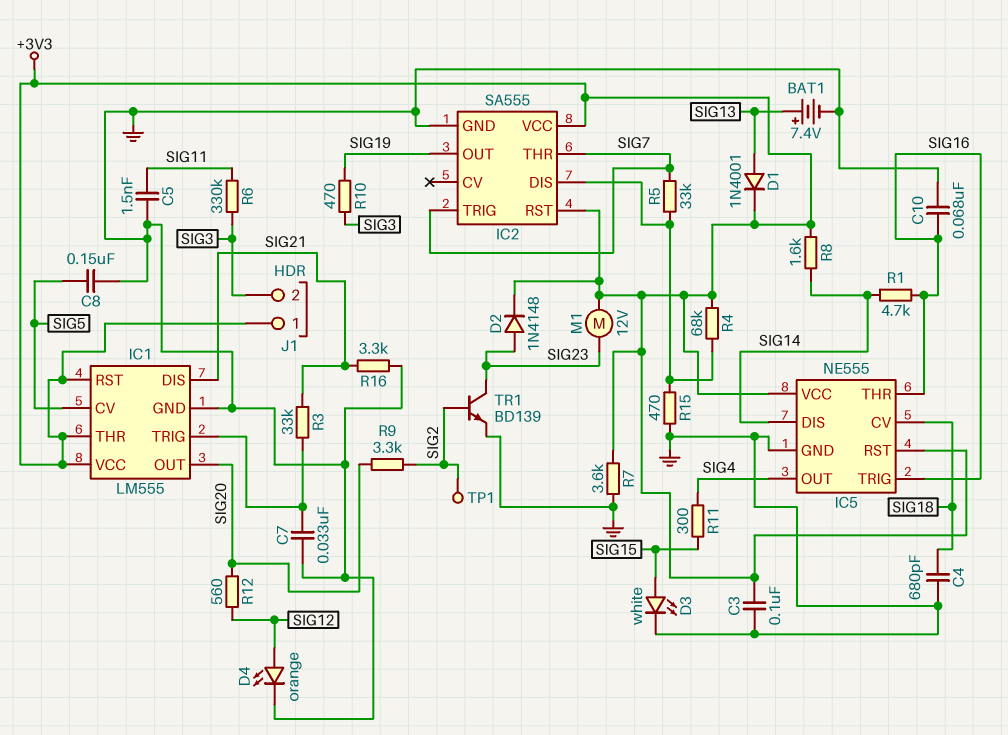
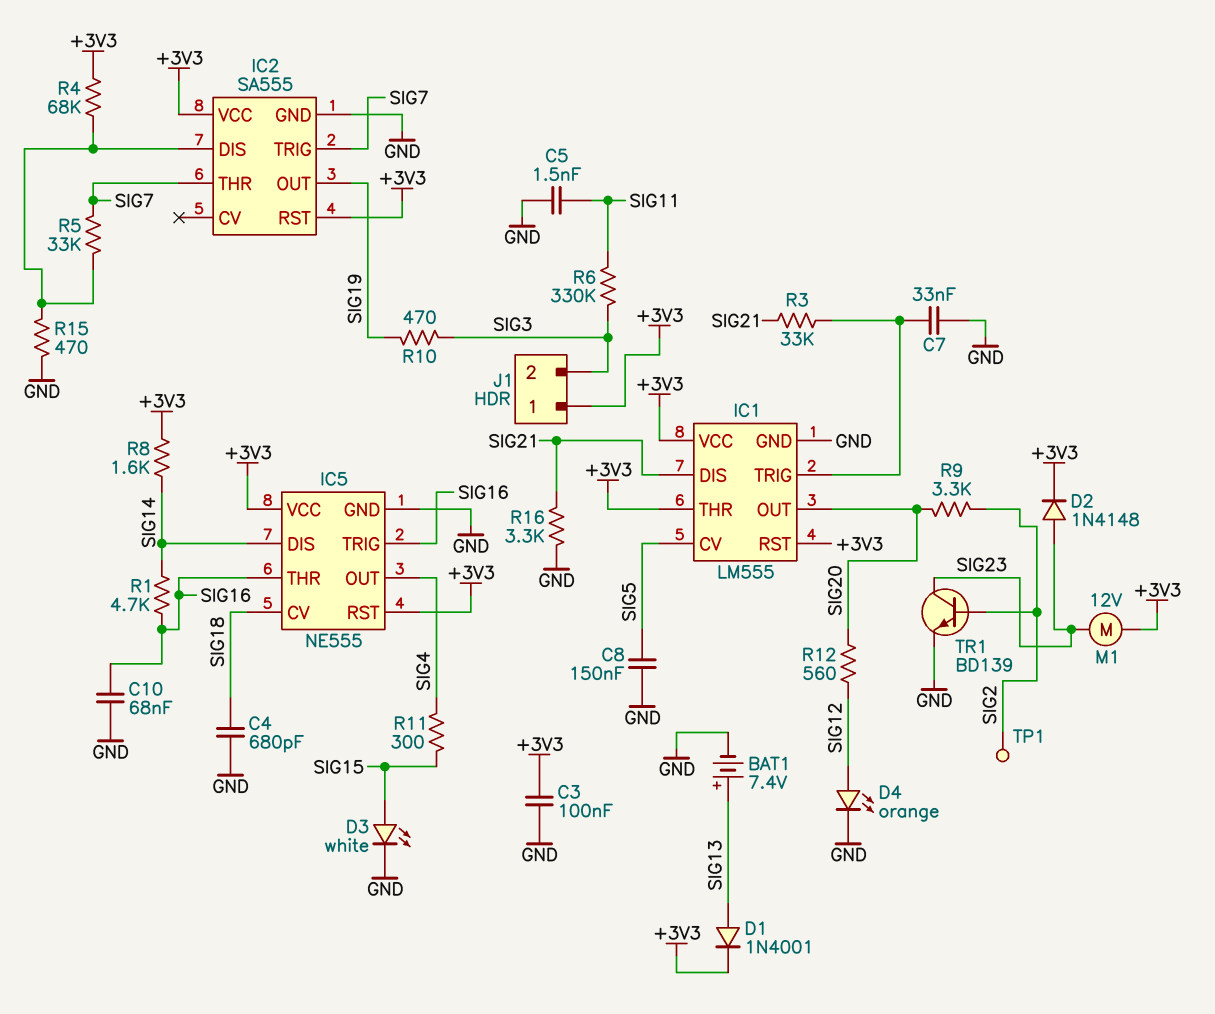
R7: 3.6k (+3V3, GND) -> none

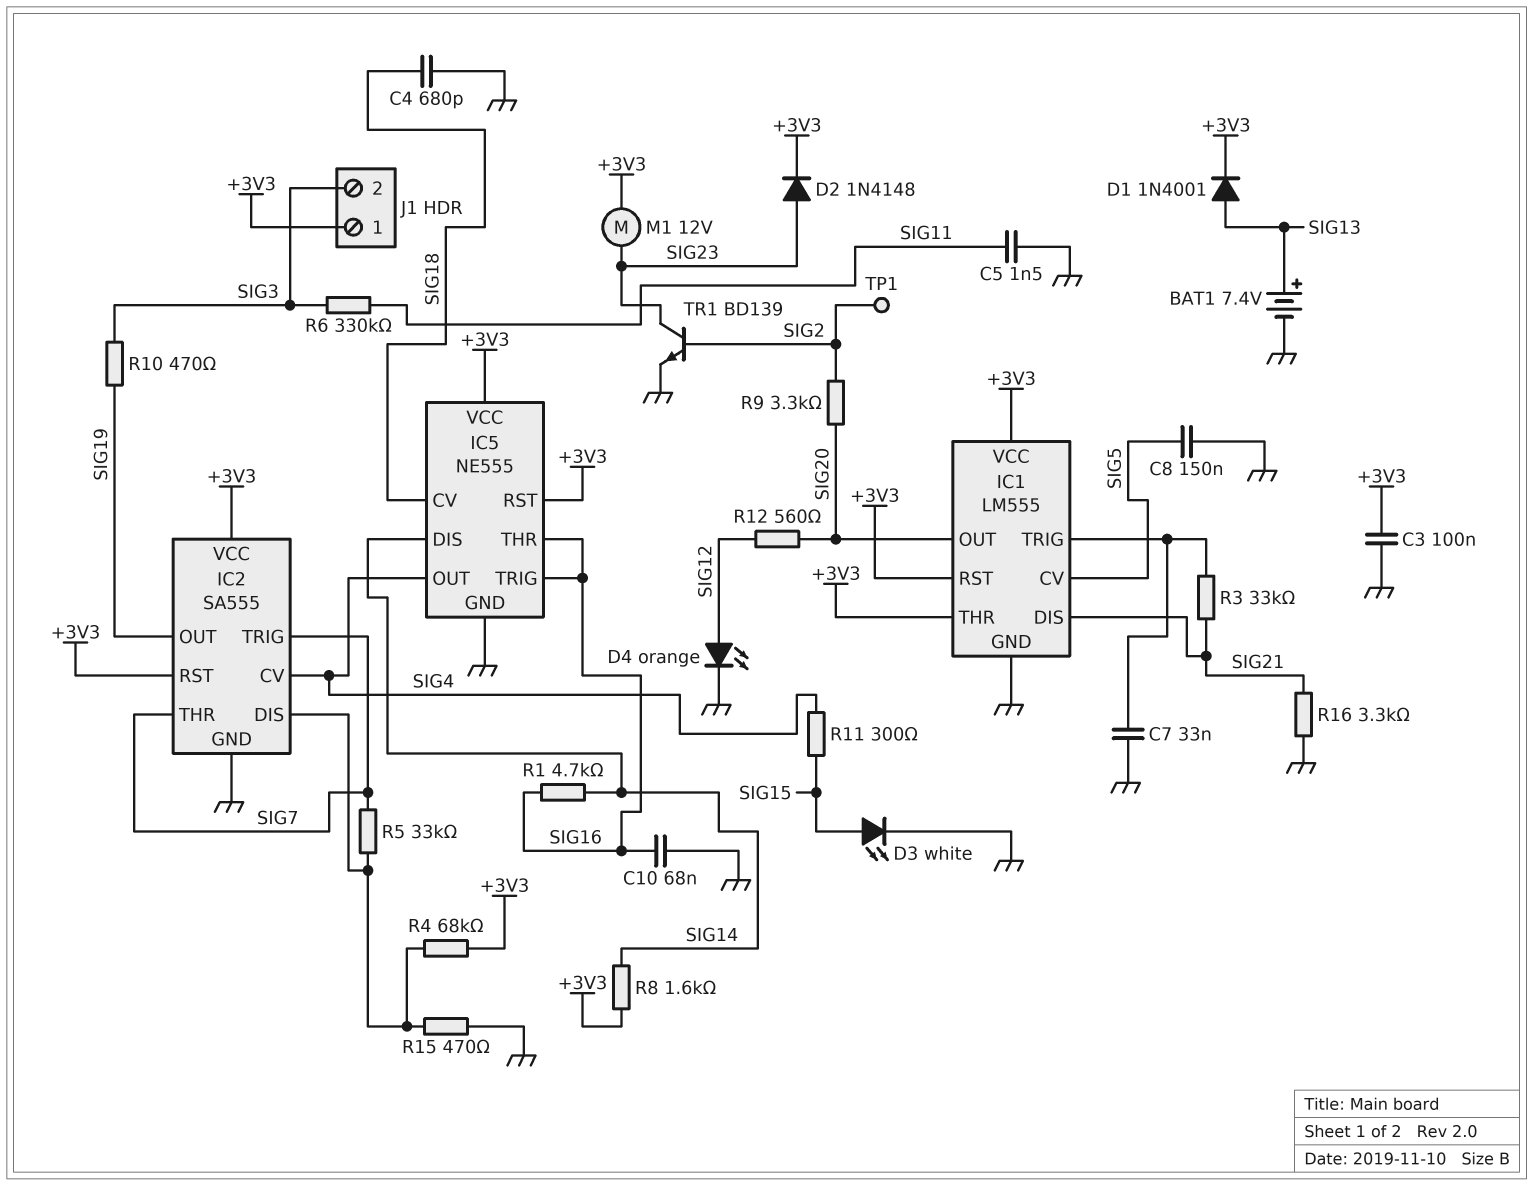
IC2 pin CV: none -> SIG4

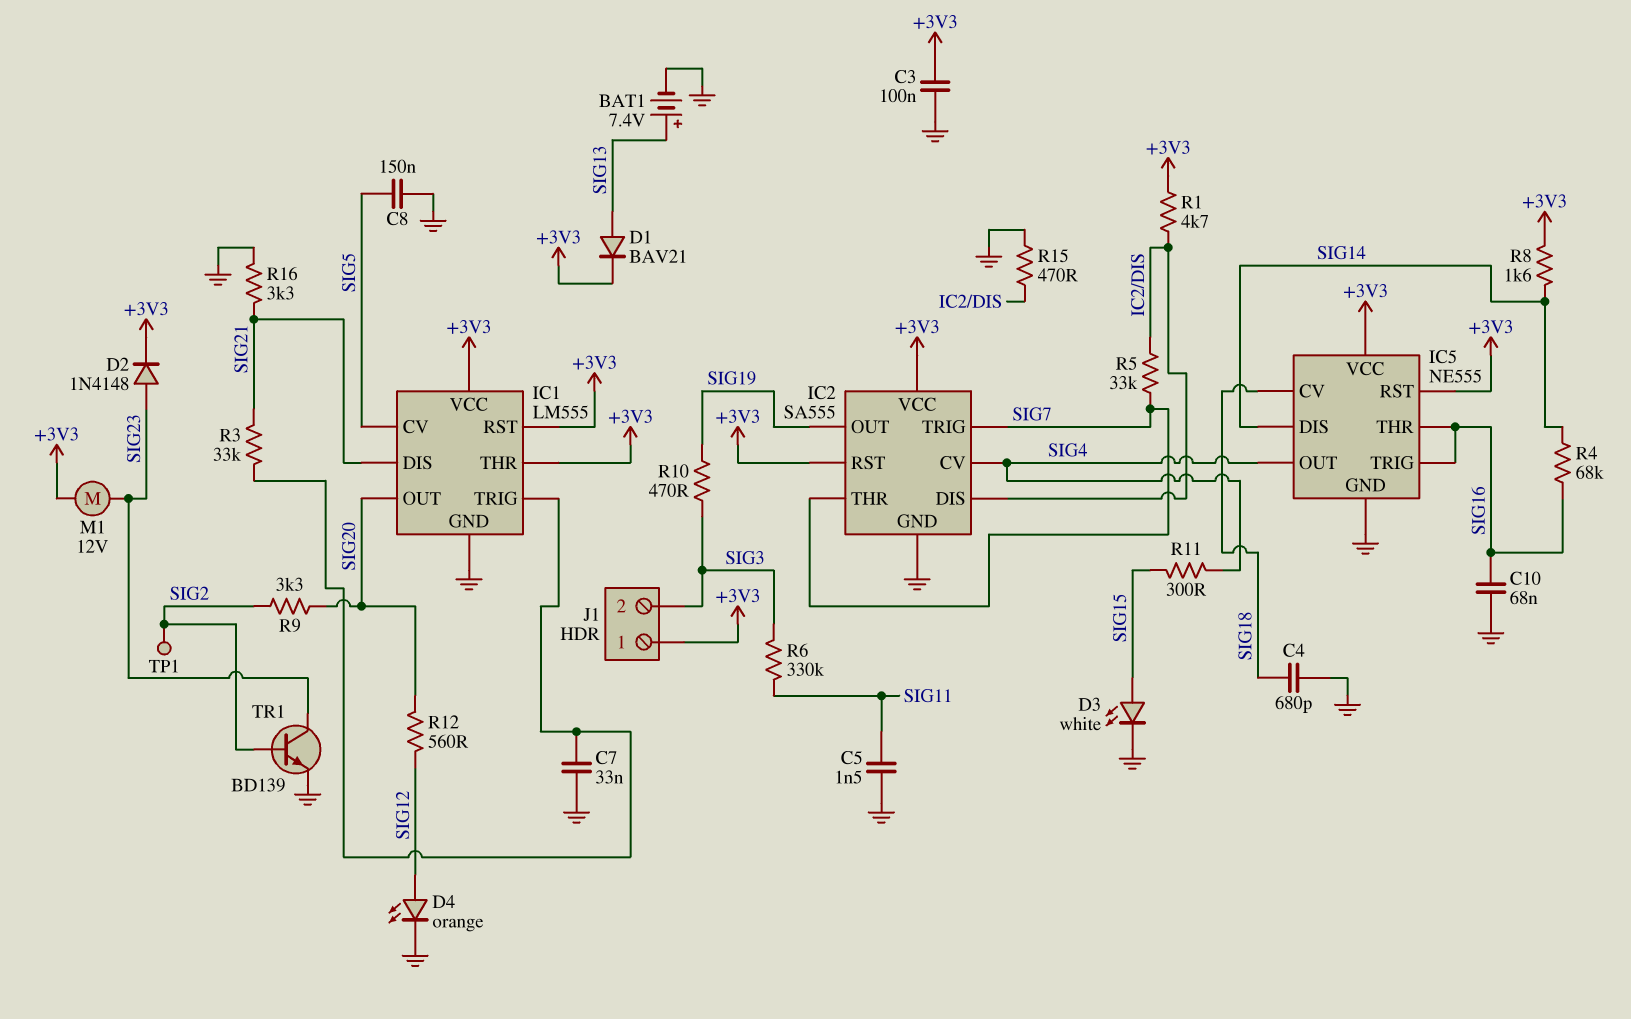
D1: diode 1N4001 (A SIG13, K +3V3) -> diode BAV21 (A SIG13, K +3V3)
R1: 4.7k (SIG14, SIG16) -> 4.7k (+3V3, IC2/DIS)
R4: 68k (+3V3, IC2/DIS) -> 68k (SIG14, SIG16)

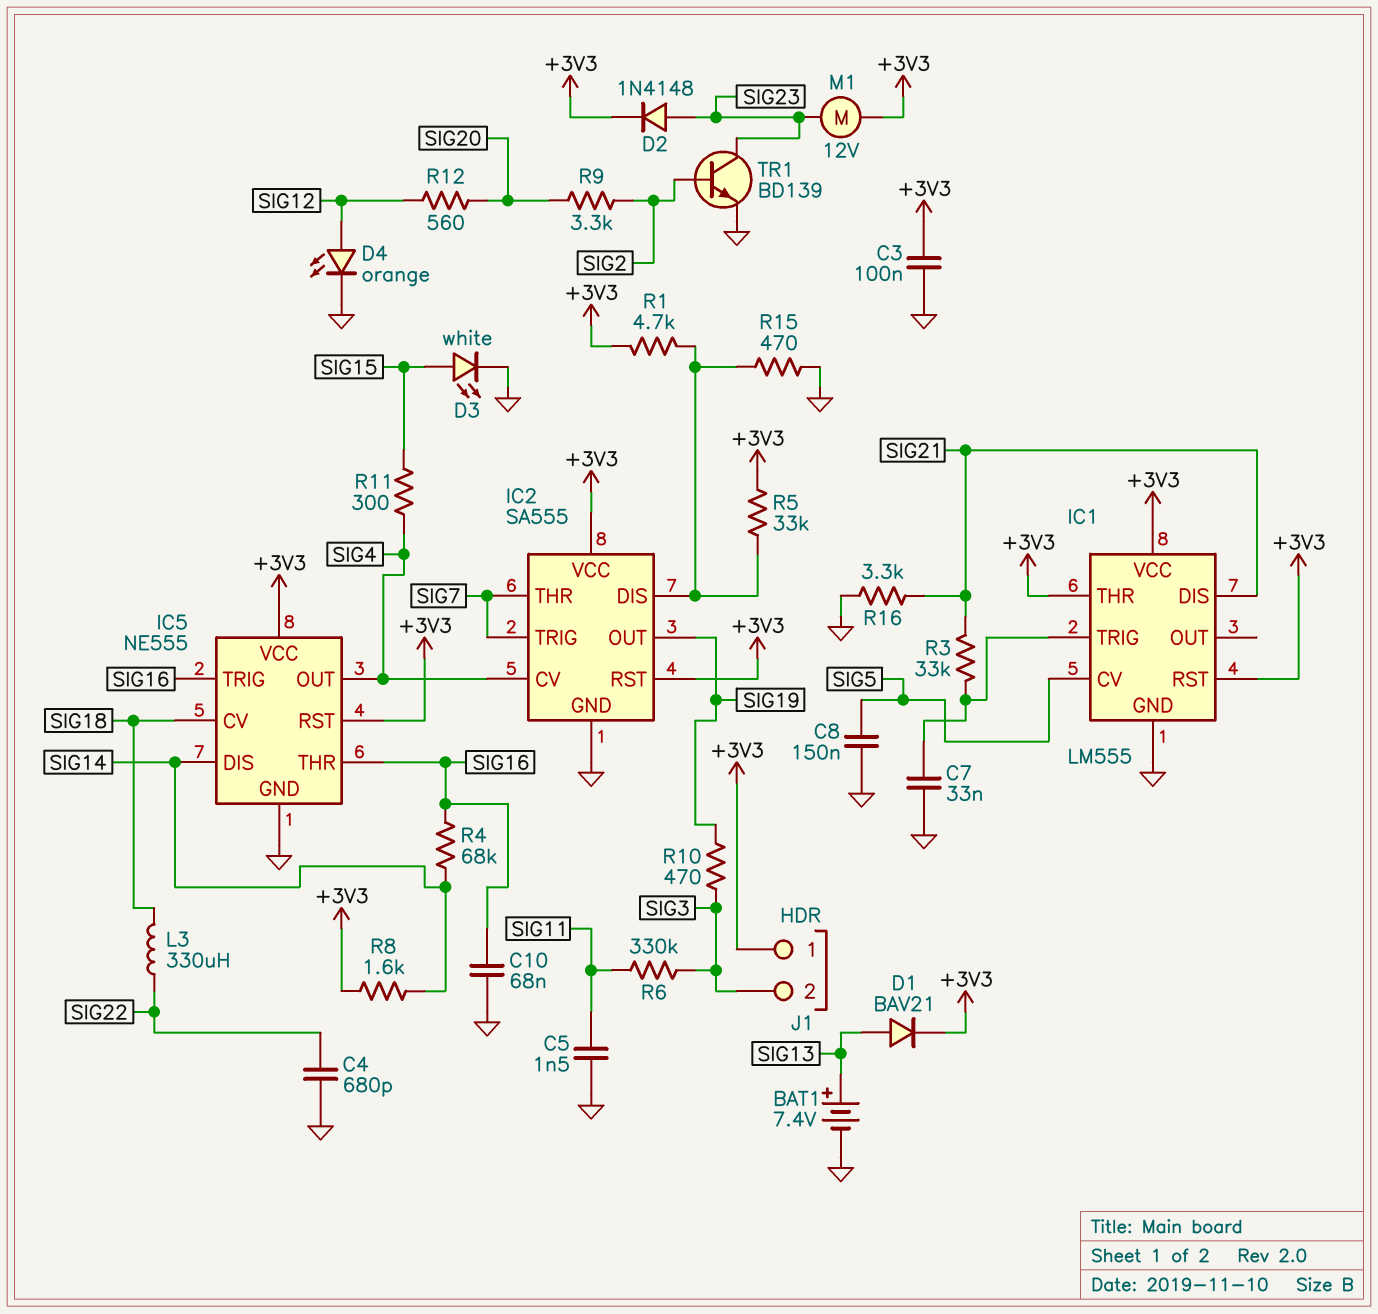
C4: 680pF (GND, SIG18) -> 680pF (GND, SIG22)
IC1 pin OUT: SIG20 -> none
L3: none -> 330uH (SIG18, SIG22)
R5: 33k (IC2/DIS, SIG7) -> 33k (+3V3, IC2/DIS)
TP1: test point (SIG2) -> none

